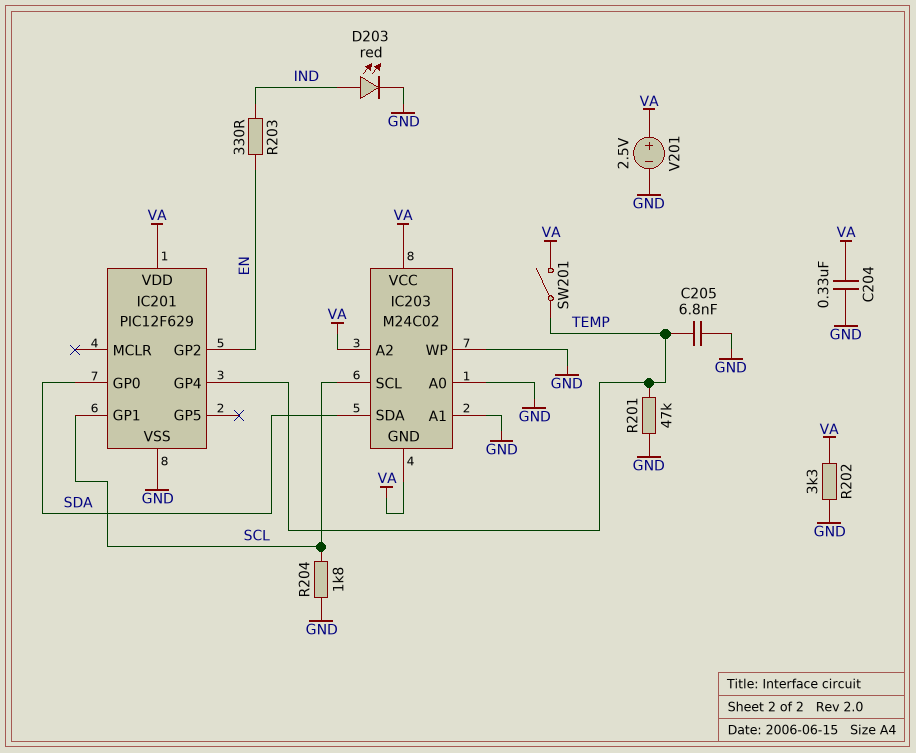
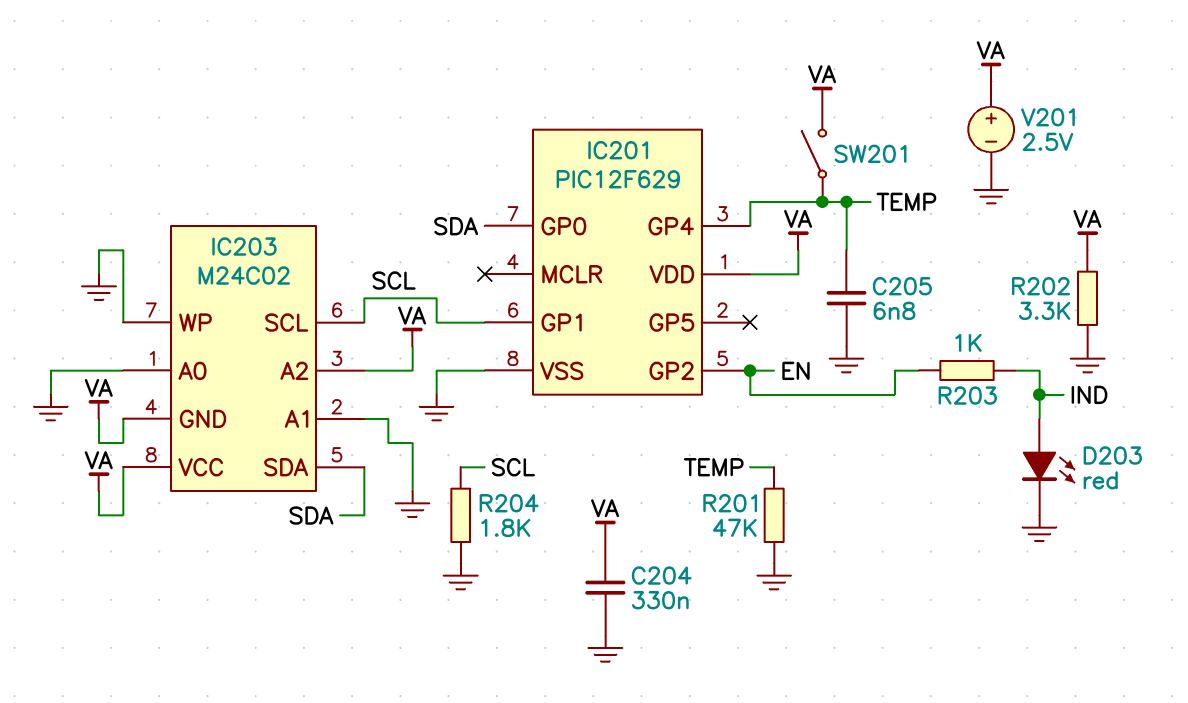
R203: 330 (EN, IND) -> 1k (EN, IND)

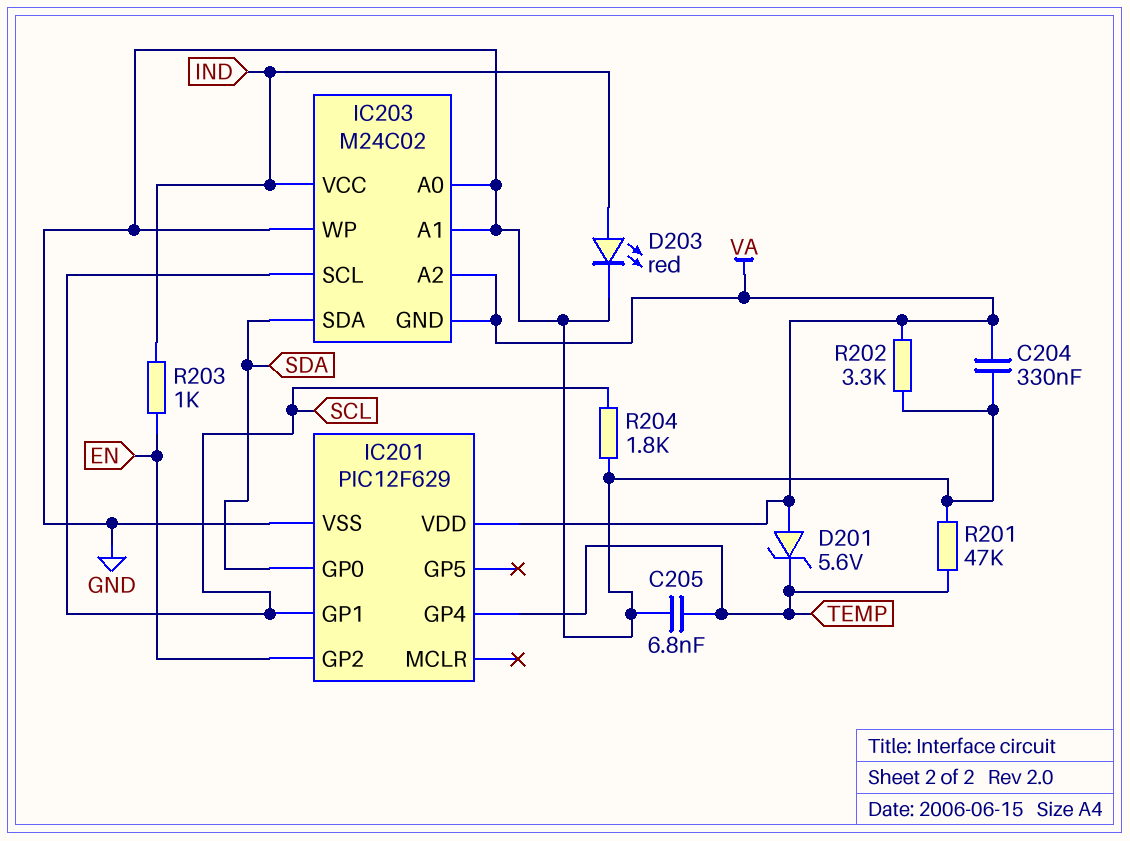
D201: none -> zener 5.6V (A VA, K TEMP)
IC203 pin VCC: VA -> IND
SW201: switch (TEMP, VA) -> none
V201: 2.5V (plus VA, minus GND) -> none

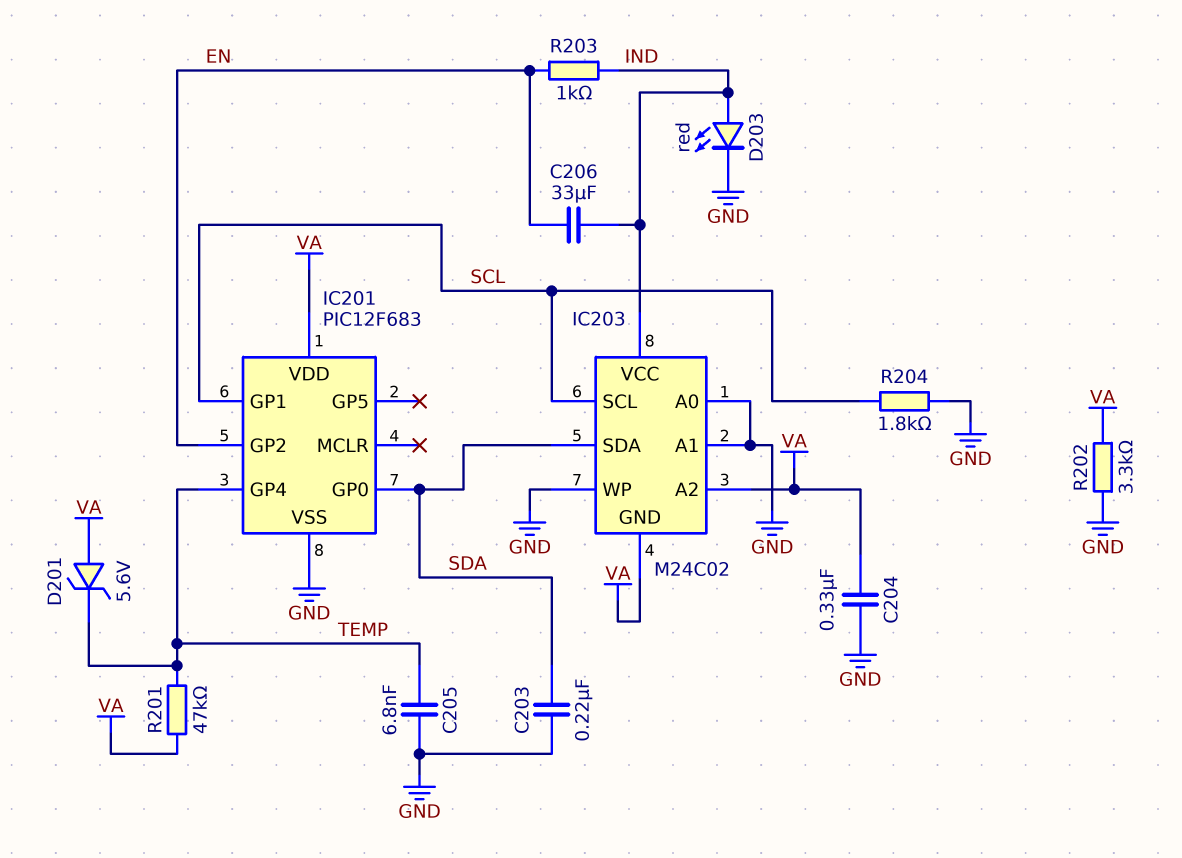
C203: none -> 220nF (GND, SDA)
C206: none -> 33uF (EN, IND)
IC201: PIC12F629 -> PIC12F683
R201: 47k (GND, TEMP) -> 47k (TEMP, VA)

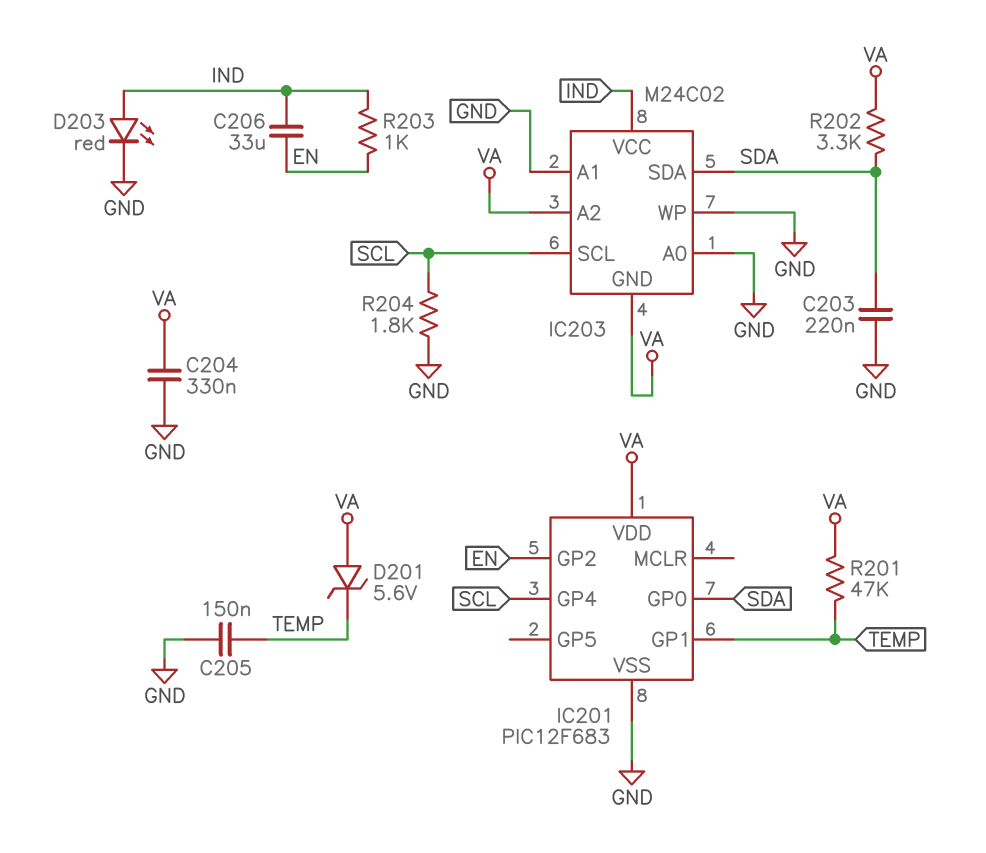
C205: 6.8nF (GND, TEMP) -> 150nF (GND, TEMP)
IC201 pin GP1: SCL -> TEMP
IC201 pin GP4: TEMP -> SCL
R202: 3.3k (GND, VA) -> 3.3k (SDA, VA)

